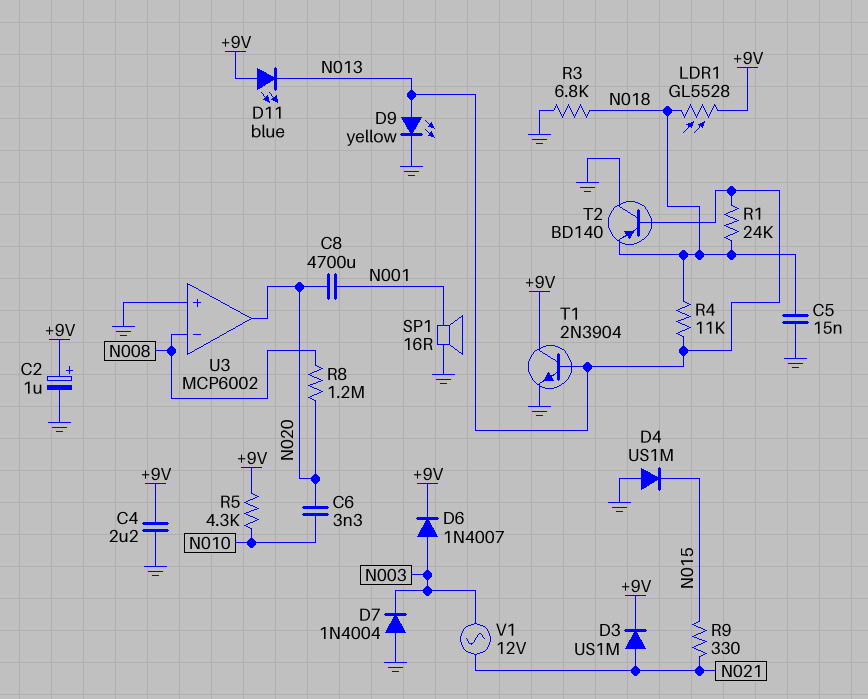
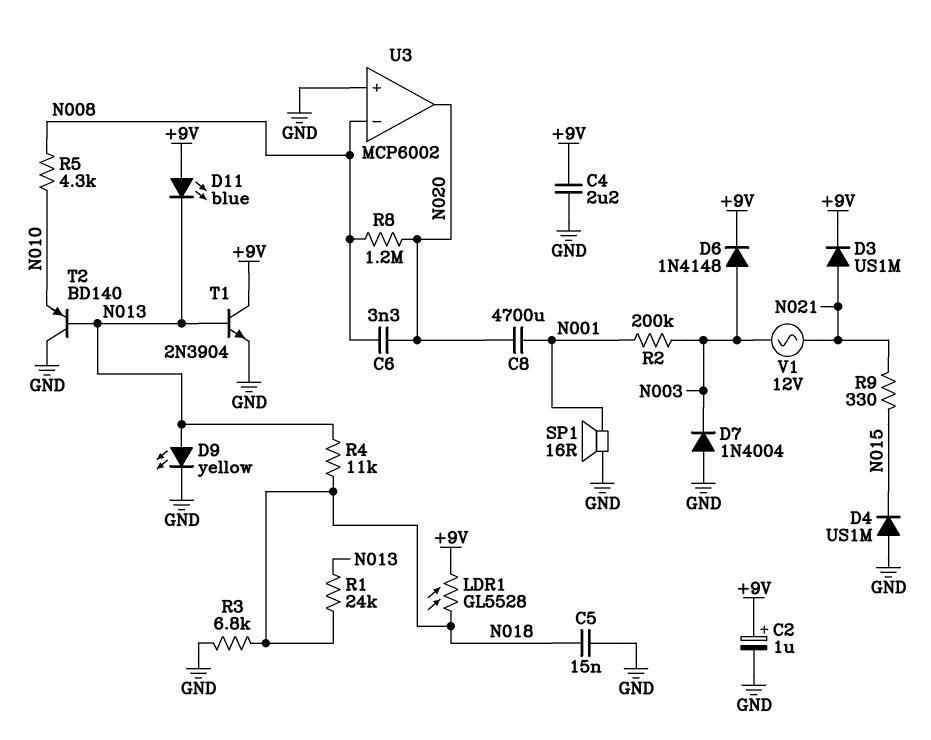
C6: 3.3nF (N010, N020) -> 3.3nF (N008, N020)
D6: diode 1N4007 (A N003, K +9V) -> diode 1N4148 (A N003, K +9V)
R2: none -> 200k (N001, N003)
R5: 4.3k (+9V, N010) -> 4.3k (N008, N010)
T2: PNP BD140 (B N013, C GND, E N018) -> PNP BD140 (B N013, C GND, E N010)

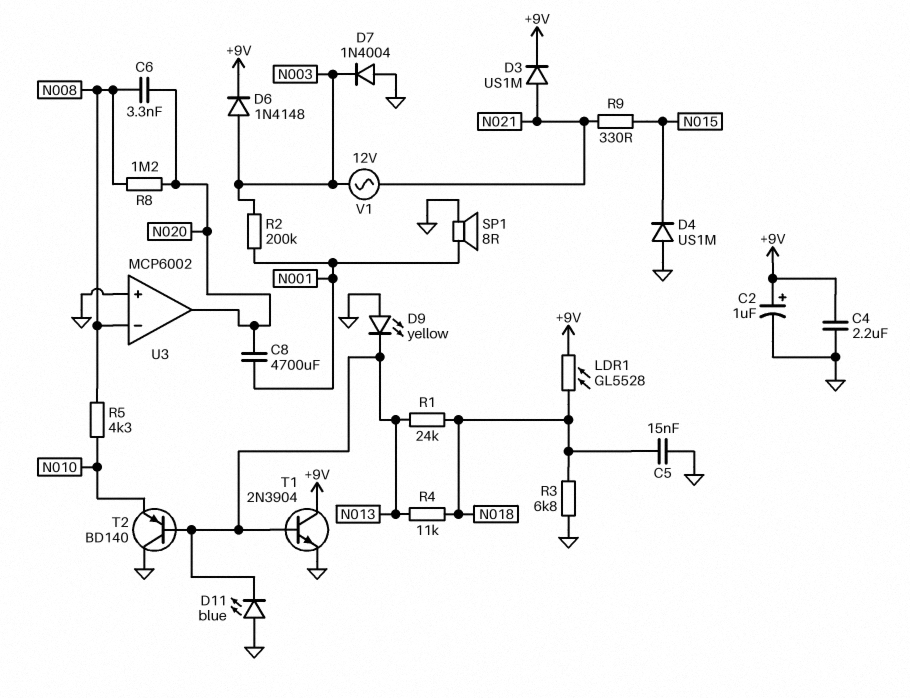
D9: LED yellow (A N013, K GND) -> LED yellow (A GND, K N013)
D11: LED blue (A +9V, K N013) -> LED blue (A GND, K N013)
SP1: speaker 16R (GND, N001) -> speaker 8R (GND, N001)

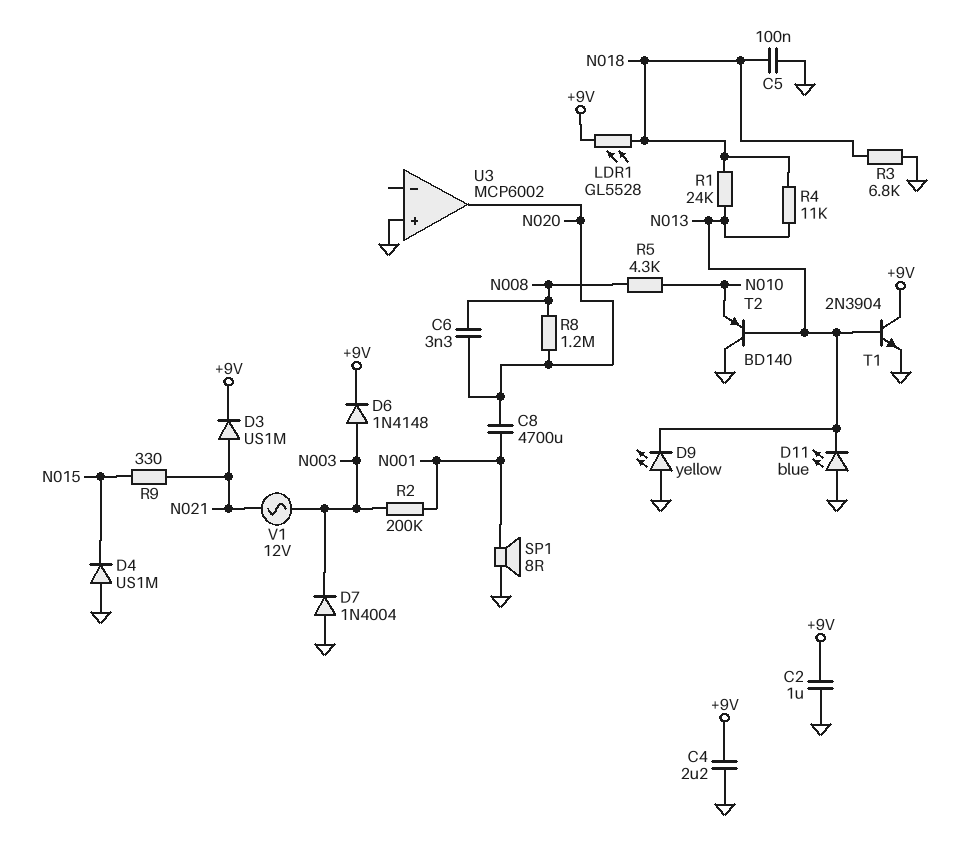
C2: 1uF (plus +9V, minus GND) -> 1uF (+9V, GND)
C5: 15nF (GND, N018) -> 100nF (GND, N018)
U3 pin in-: N008 -> none

